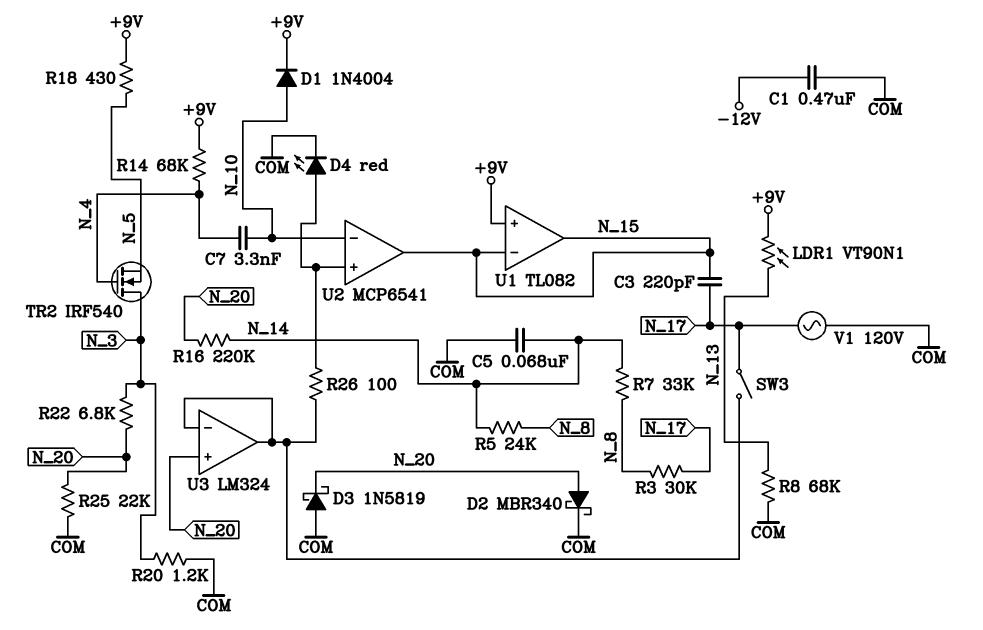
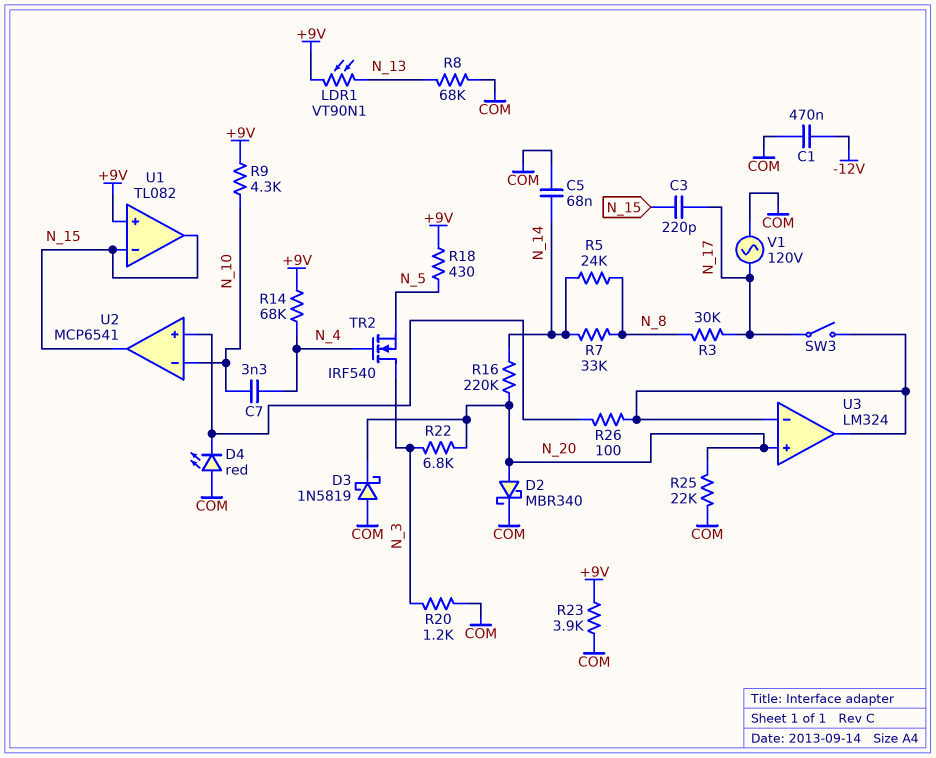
D1: diode 1N4004 (A N_10, K +9V) -> none
D4: LED red (A U2/in+, K COM) -> LED red (A COM, K U2/in+)
R9: none -> 4.3k (+9V, N_10)
R23: none -> 3.9k (+9V, COM)

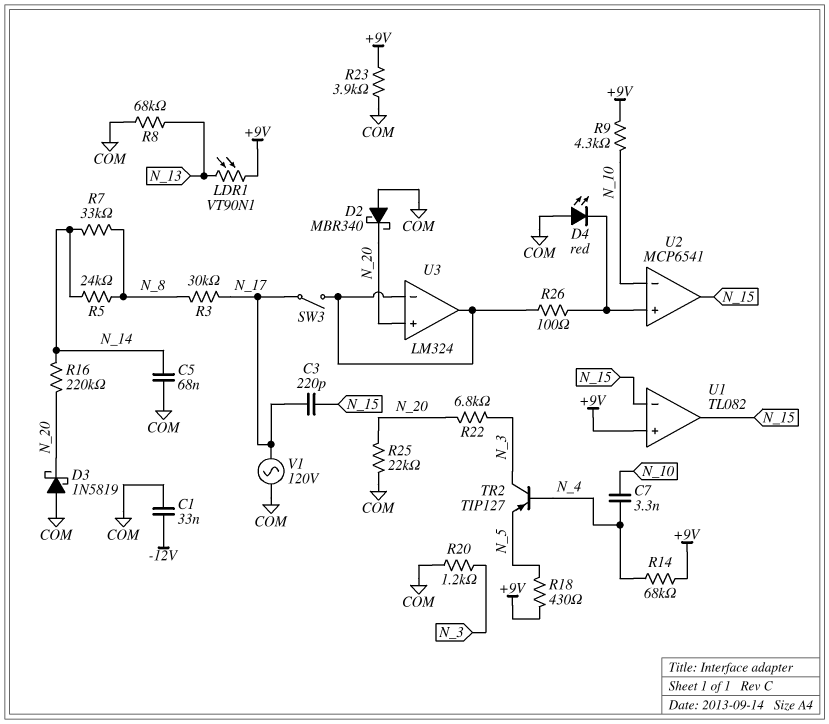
C1: 470nF (-12V, COM) -> 33nF (-12V, COM)
D2: schottky MBR340 (A N_20, K COM) -> schottky MBR340 (A COM, K N_20)
TR2: NMOS IRF540 (G N_4, D N_3, S N_5) -> PNP TIP127 (B N_4, C N_3, E N_5)

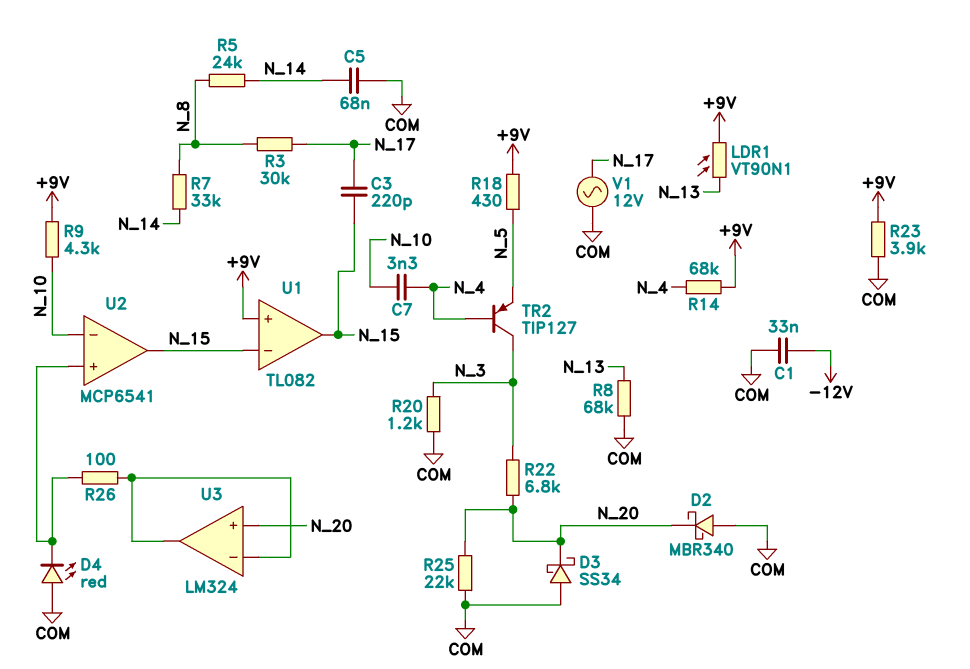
D3: schottky 1N5819 (A COM, K N_20) -> schottky SS34 (A COM, K N_20)
R16: 220k (N_14, N_20) -> none
SW3: switch (N_17, U3/in-) -> none
V1: AC 120V (COM, N_17) -> AC 12V (COM, N_17)

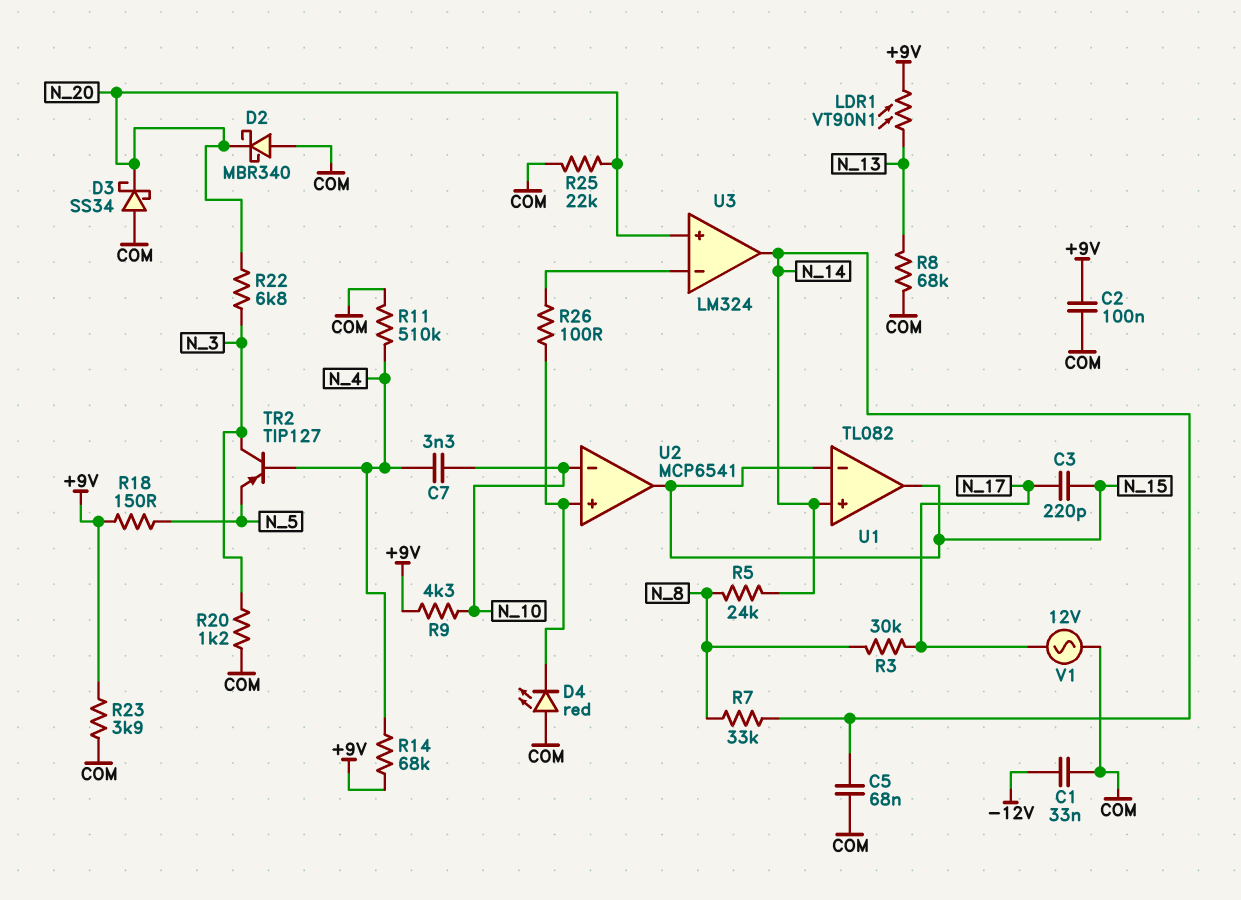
C2: none -> 100nF (+9V, COM)
R11: none -> 510k (COM, N_4)
R18: 430 (+9V, N_5) -> 150 (+9V, N_5)
U1 pin in+: +9V -> N_14
U3 pin out: U3/in- -> N_14

